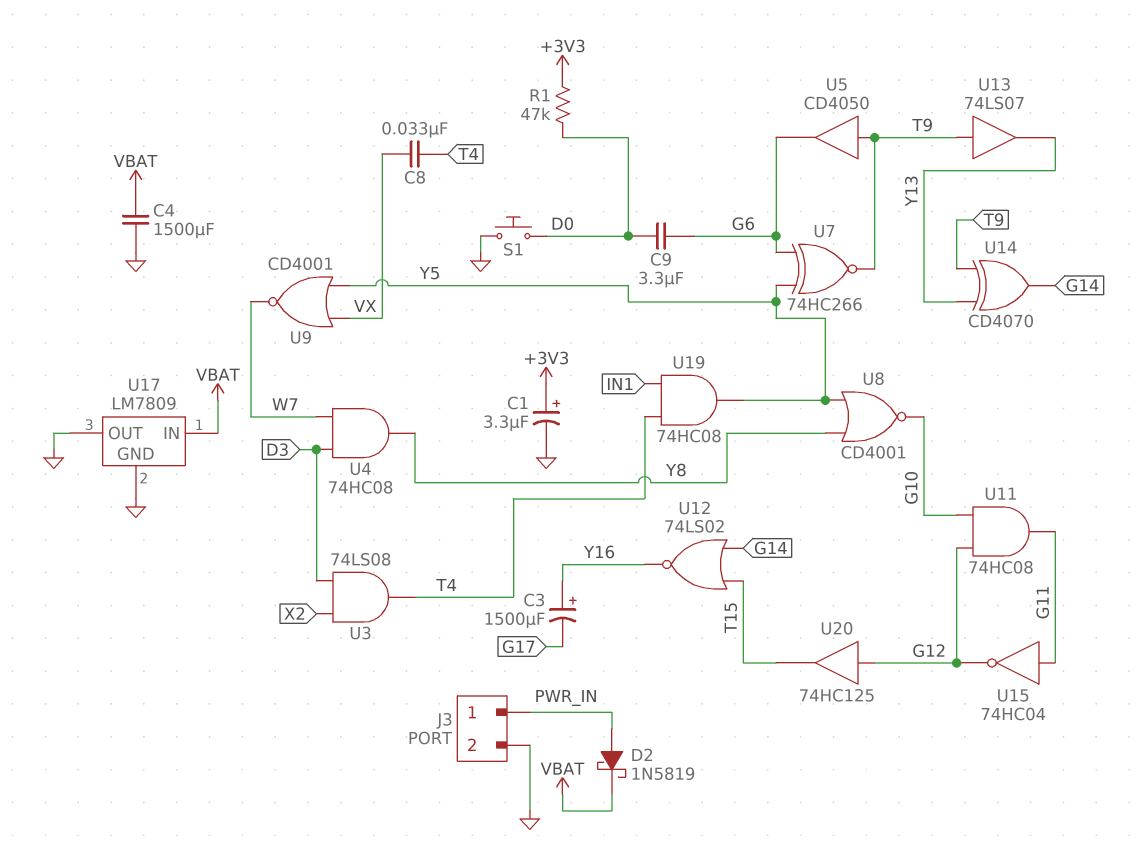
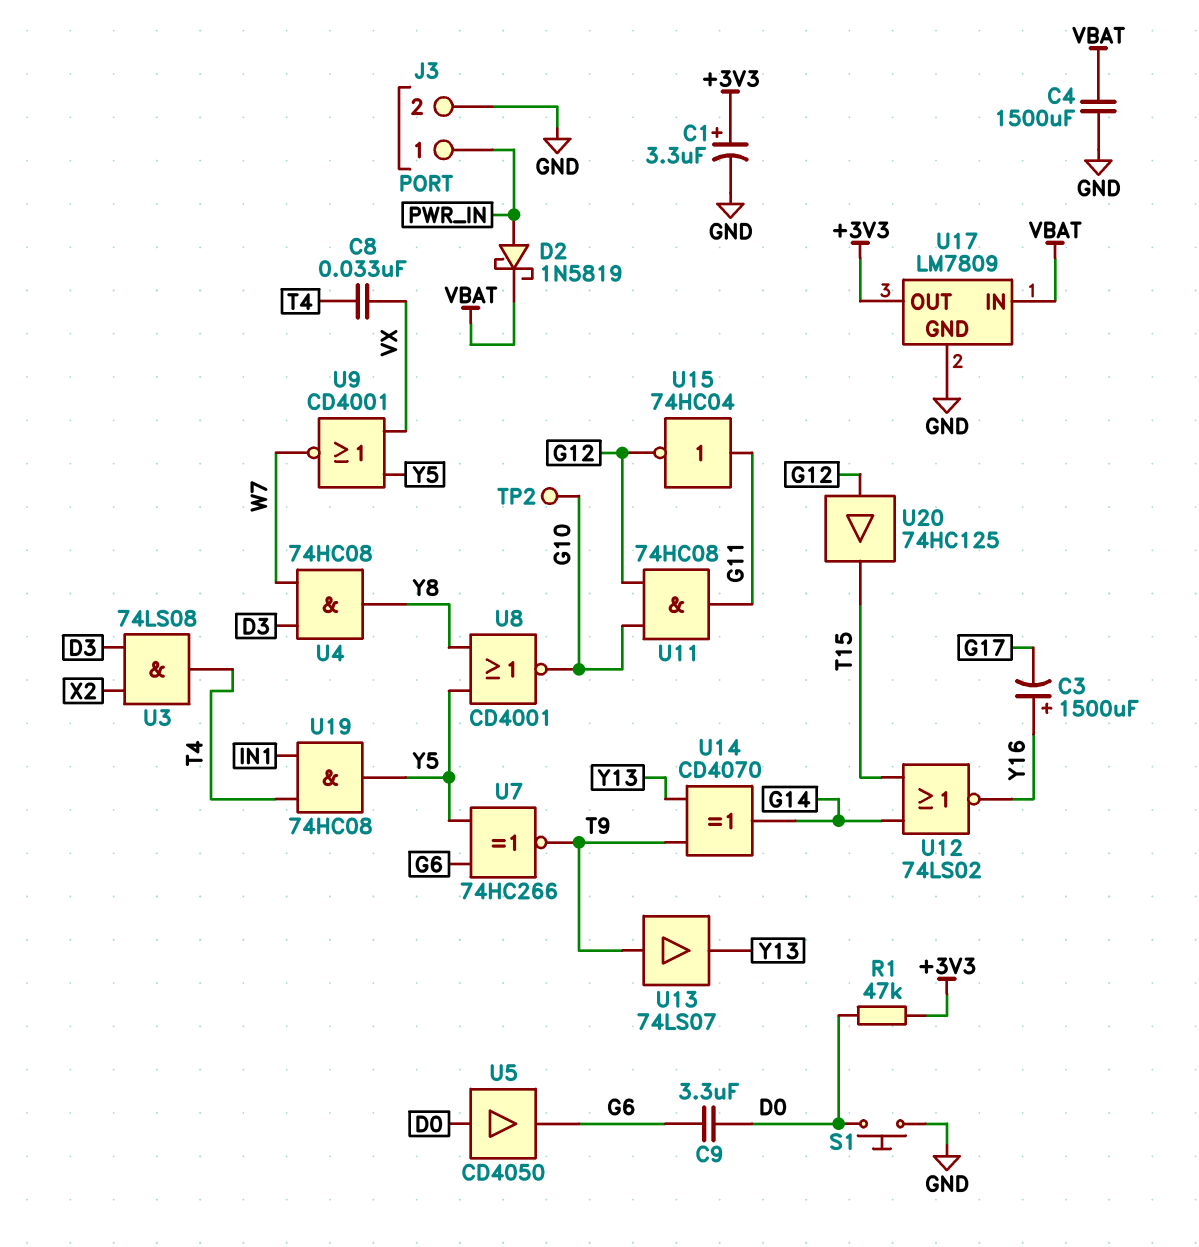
TP2: none -> test point (G10)
U5: buffer CD4050 (in T9, out G6) -> buffer CD4050 (in D0, out G6)
U17 pin OUT: GND -> +3V3

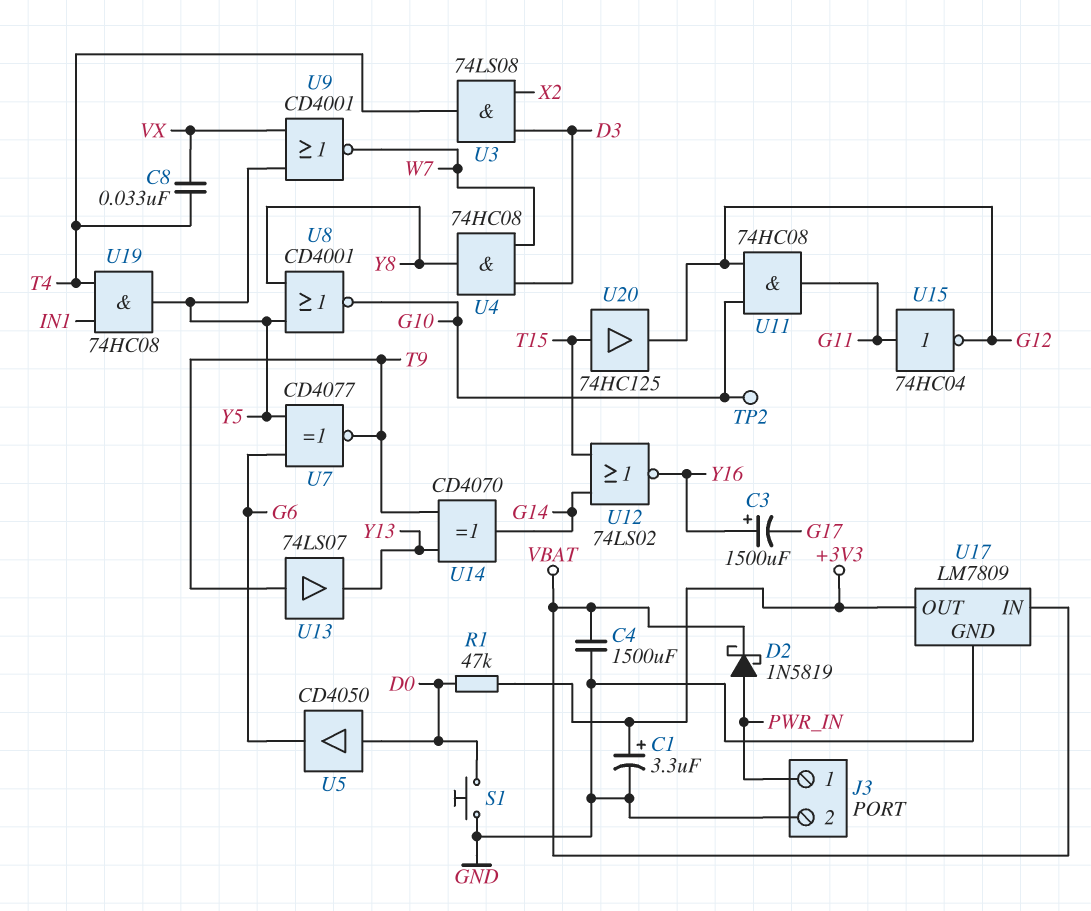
C9: 3.3uF (D0, G6) -> none
U7: XNOR 74HC266 (in G6, in Y5, out T9) -> XNOR CD4077 (in G6, in Y5, out T9)
U20: buffer 74HC125 (in G12, out T15) -> buffer 74HC125 (in T15, out G12)

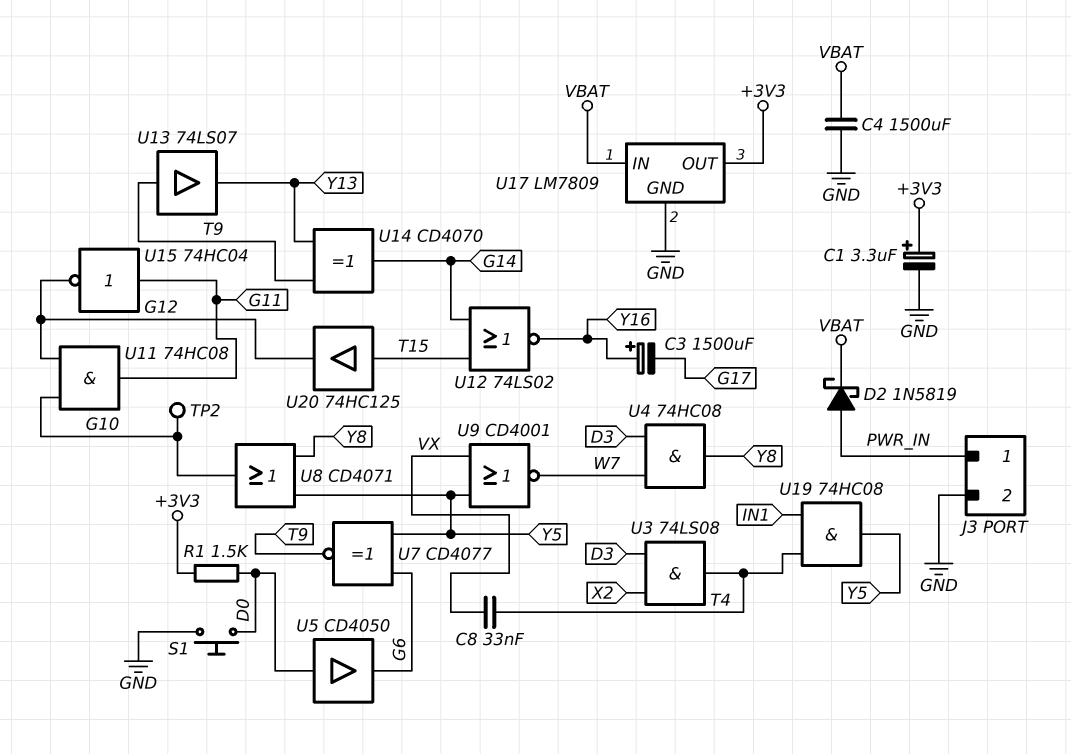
R1: 47k (+3V3, D0) -> 1.5k (+3V3, D0)
U8: NOR CD4001 (in Y5, in Y8, out G10) -> OR CD4071 (in Y5, in Y8, out G10)

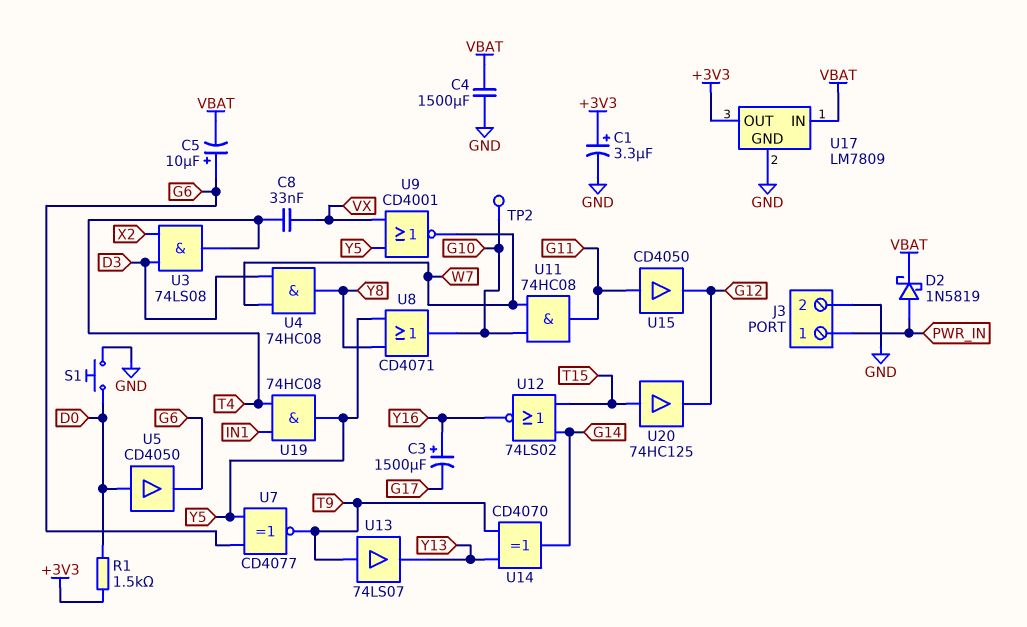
C5: none -> 10uF (plus G6, minus VBAT)
U11: AND 74HC08 (in G10, in G12, out G11) -> AND 74HC08 (in G10, in W7, out G11)
U15: NOT 74HC04 (in G11, out G12) -> buffer CD4050 (in G11, out G12)

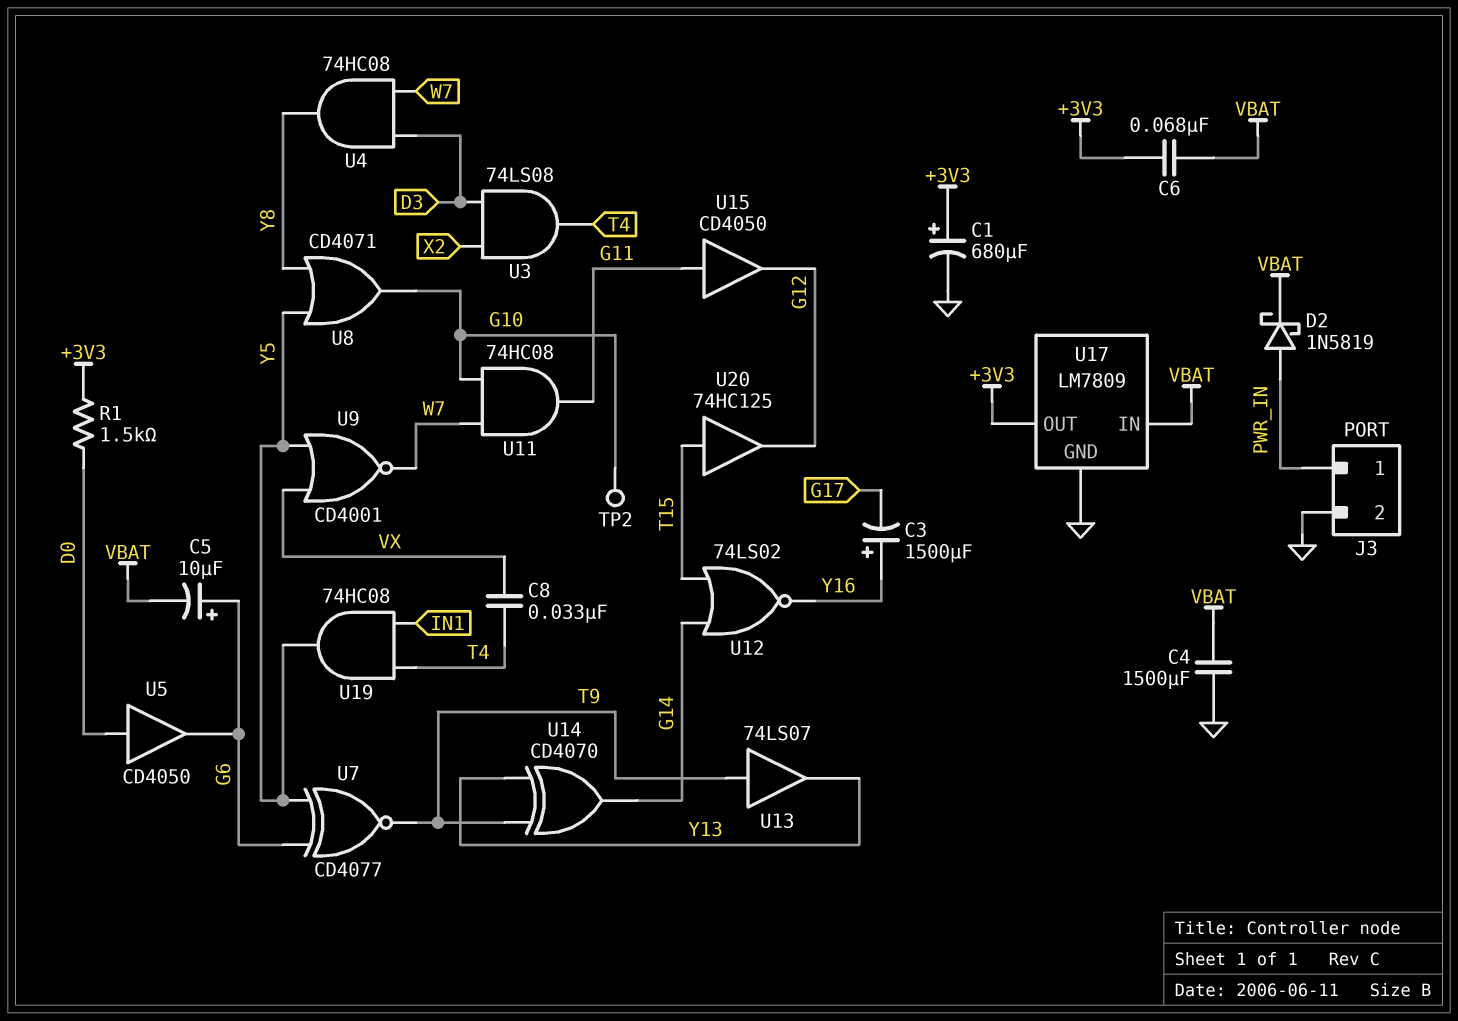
C1: 3.3uF (plus +3V3, minus GND) -> 680uF (plus +3V3, minus GND)
C6: none -> 68nF (+3V3, VBAT)
S1: button (D0, GND) -> none

